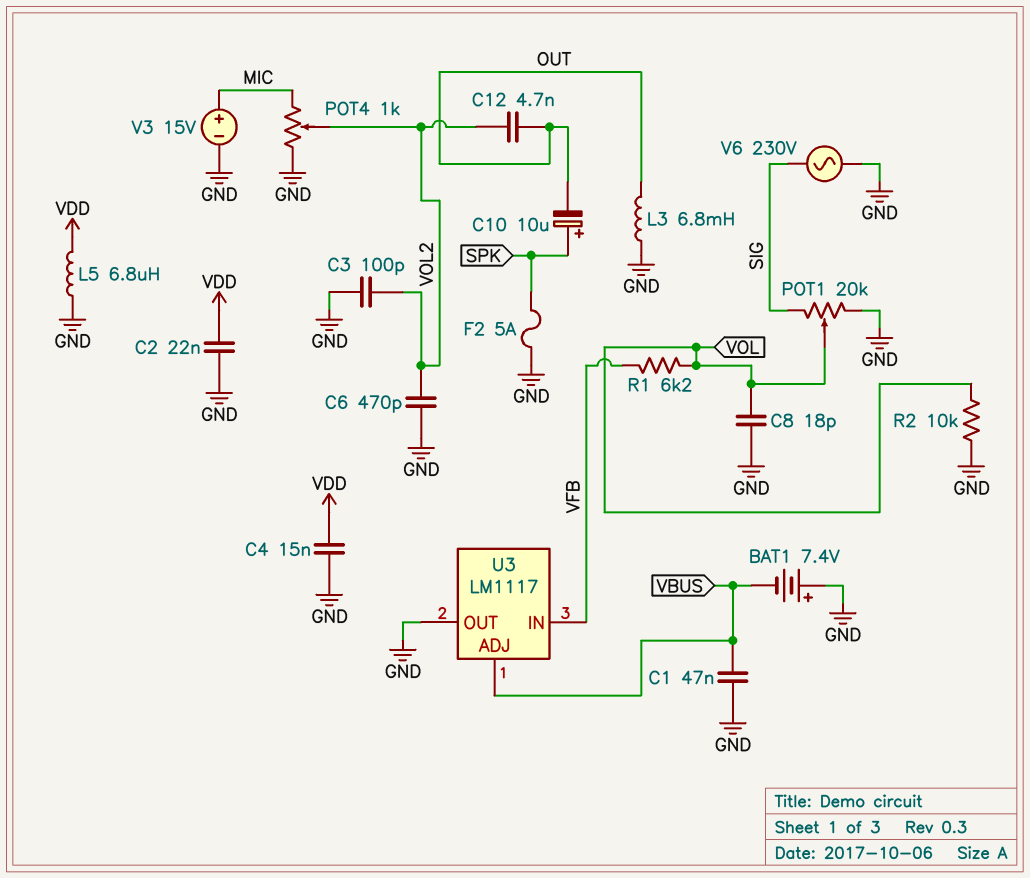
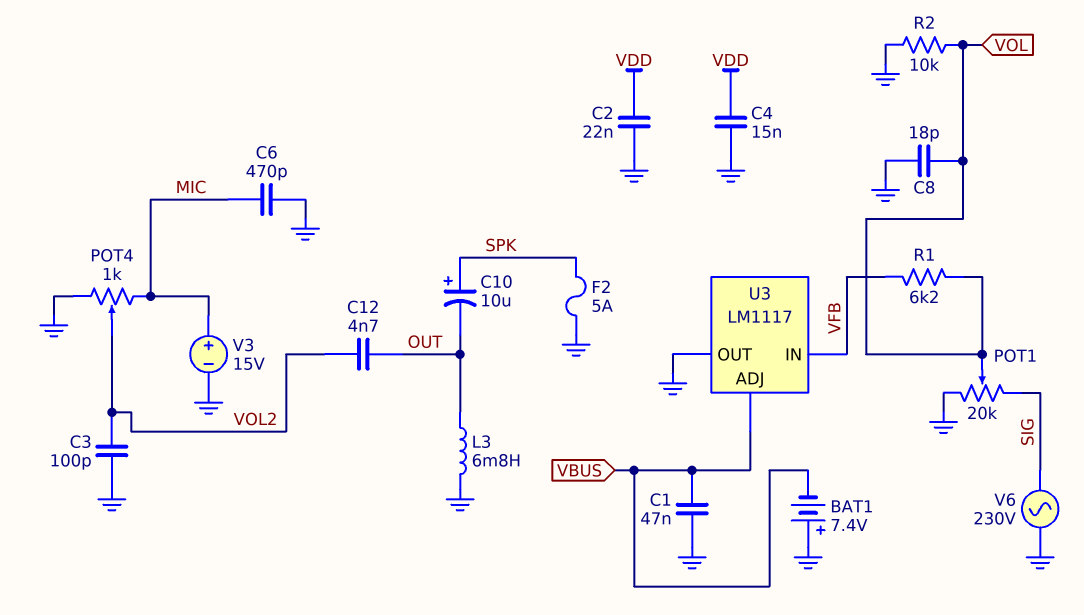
C6: 470pF (GND, VOL2) -> 470pF (GND, MIC)
L5: 6.8uH (GND, VDD) -> none

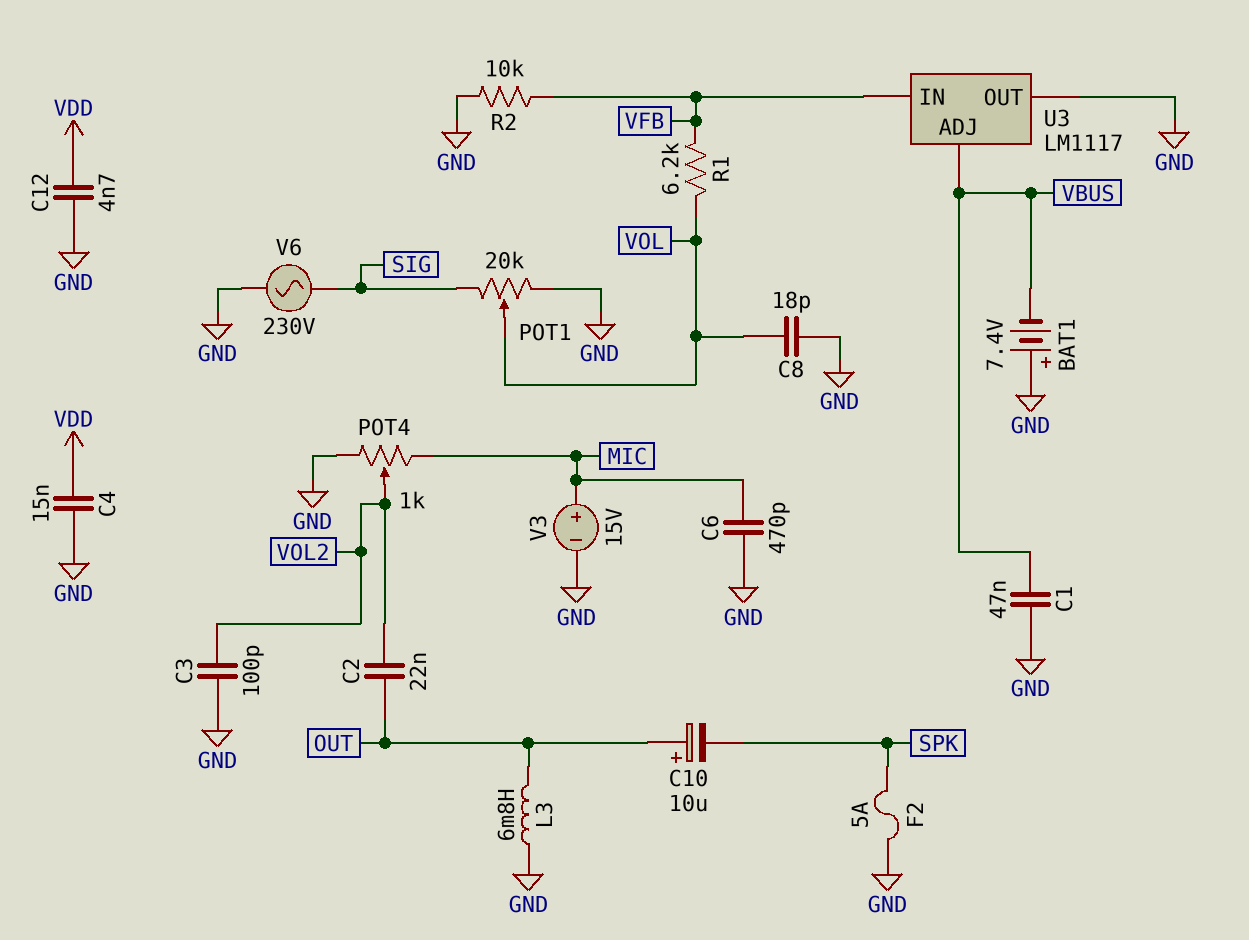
C2: 22nF (GND, VDD) -> 22nF (OUT, VOL2)
C10: 10uF (plus SPK, minus OUT) -> 10uF (plus OUT, minus SPK)
C12: 4.7nF (OUT, VOL2) -> 4.7nF (GND, VDD)
R2: 10k (GND, VOL) -> 10k (GND, VFB)

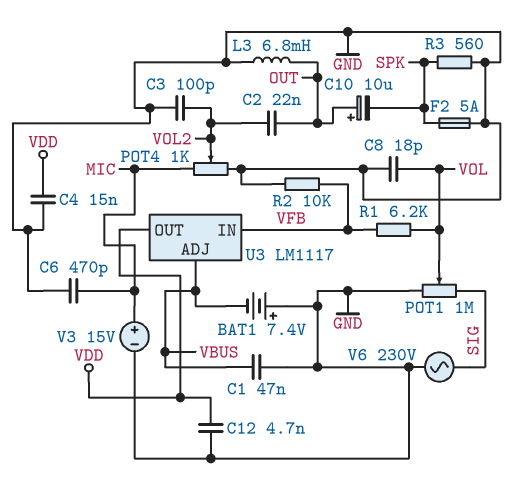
POT1: 20k (GND, SIG, wiper VOL) -> 1M (GND, SIG, wiper VOL)
R3: none -> 560 (GND, SPK)
U3 pin OUT: GND -> VDD

